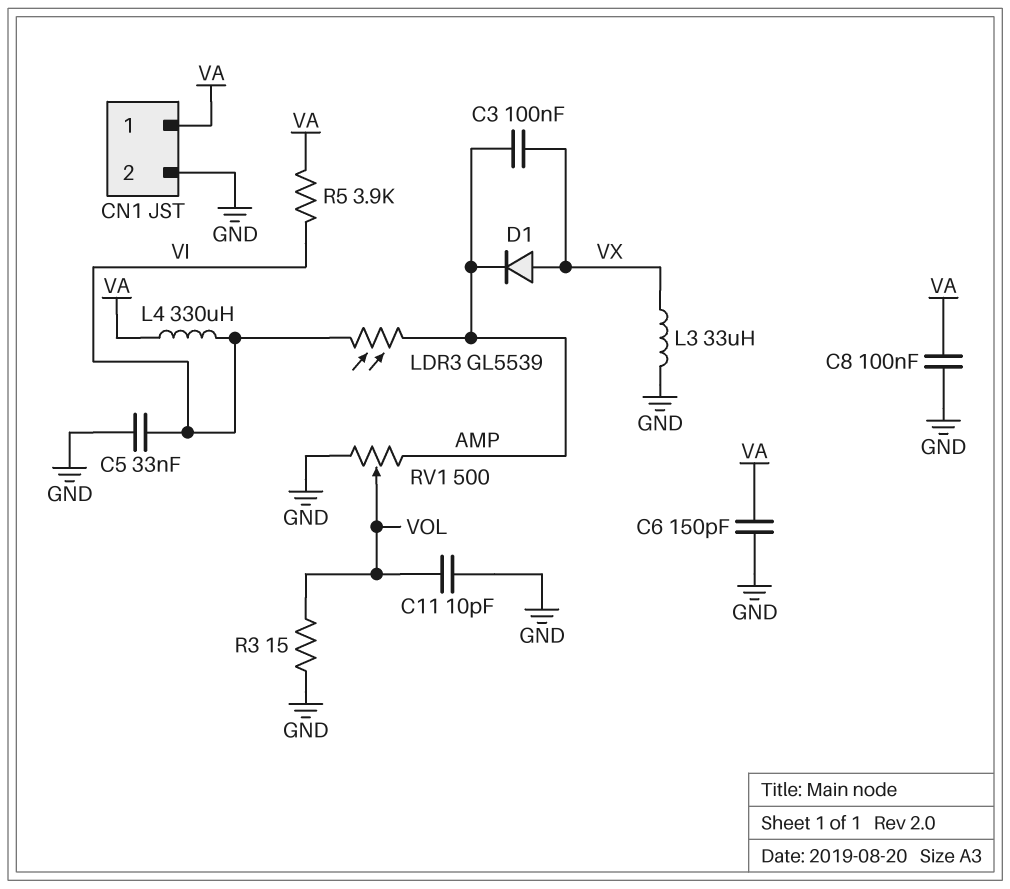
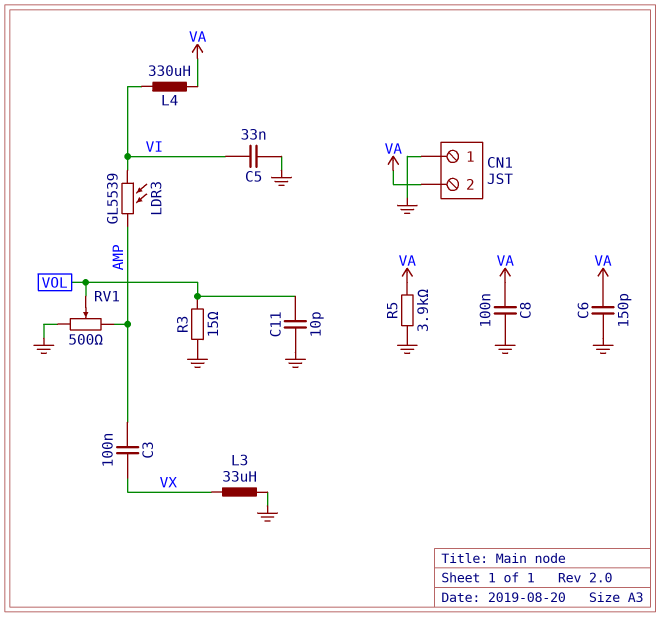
CN1 pin 1: VA -> GND
CN1 pin 2: GND -> VA
D1: diode (A VX, K AMP) -> none
R5: 3.9k (VA, VI) -> 3.9k (GND, VA)

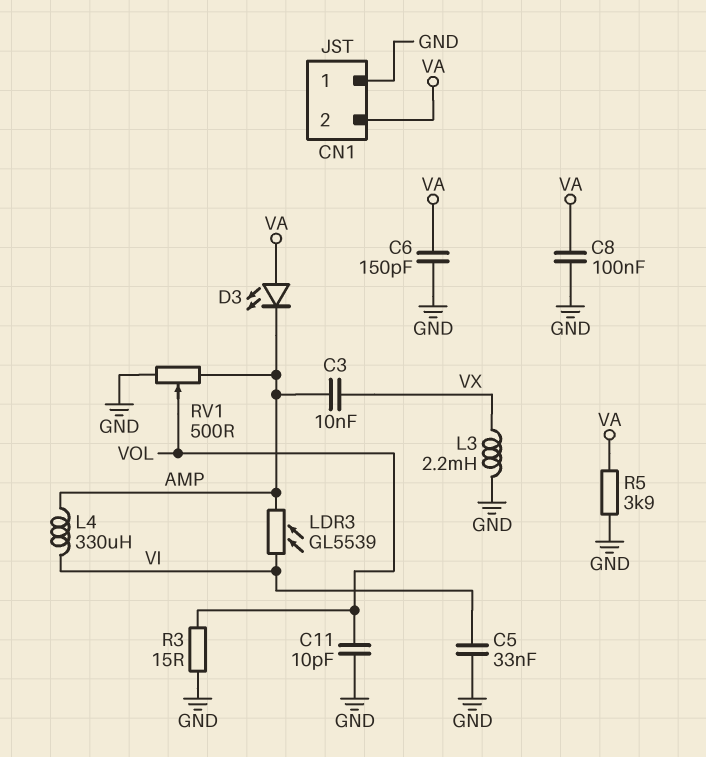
C3: 100nF (AMP, VX) -> 10nF (AMP, VX)
D3: none -> LED (A VA, K AMP)
L3: 33uH (GND, VX) -> 2.2mH (GND, VX)
L4: 330uH (VA, VI) -> 330uH (AMP, VI)

